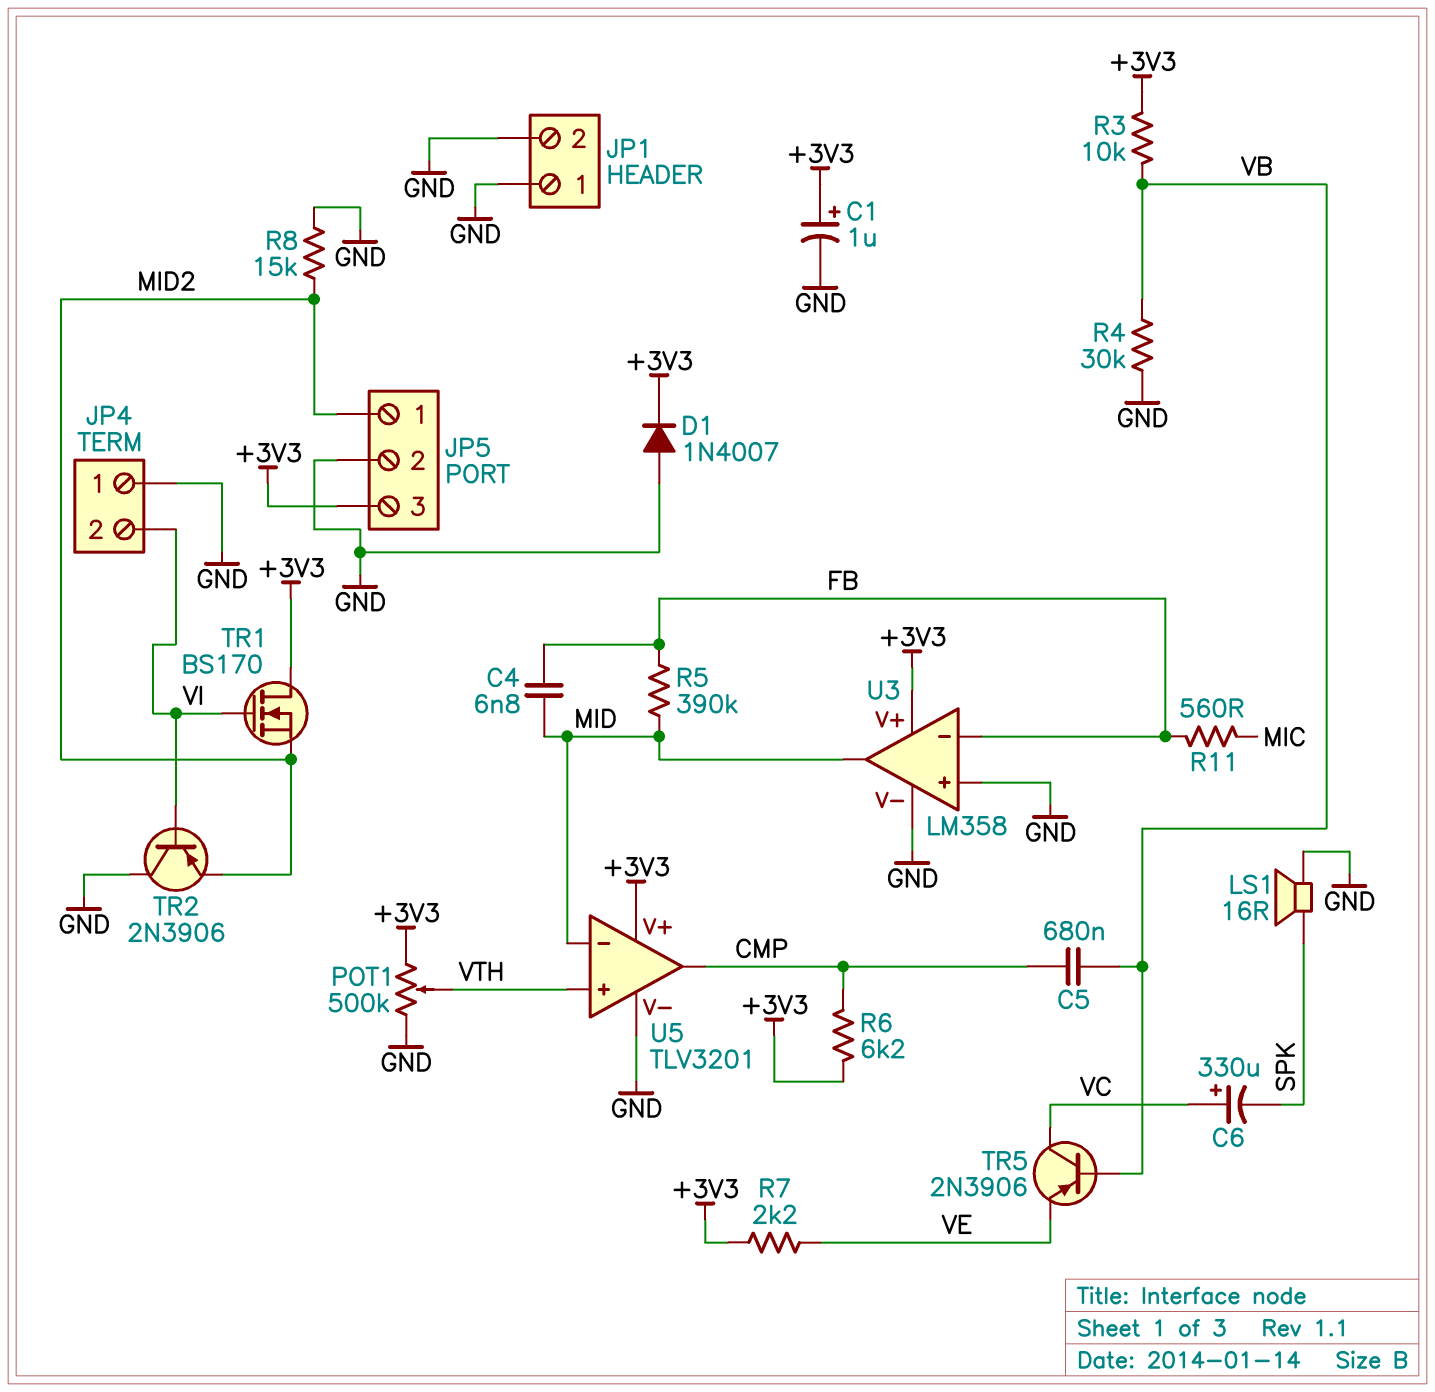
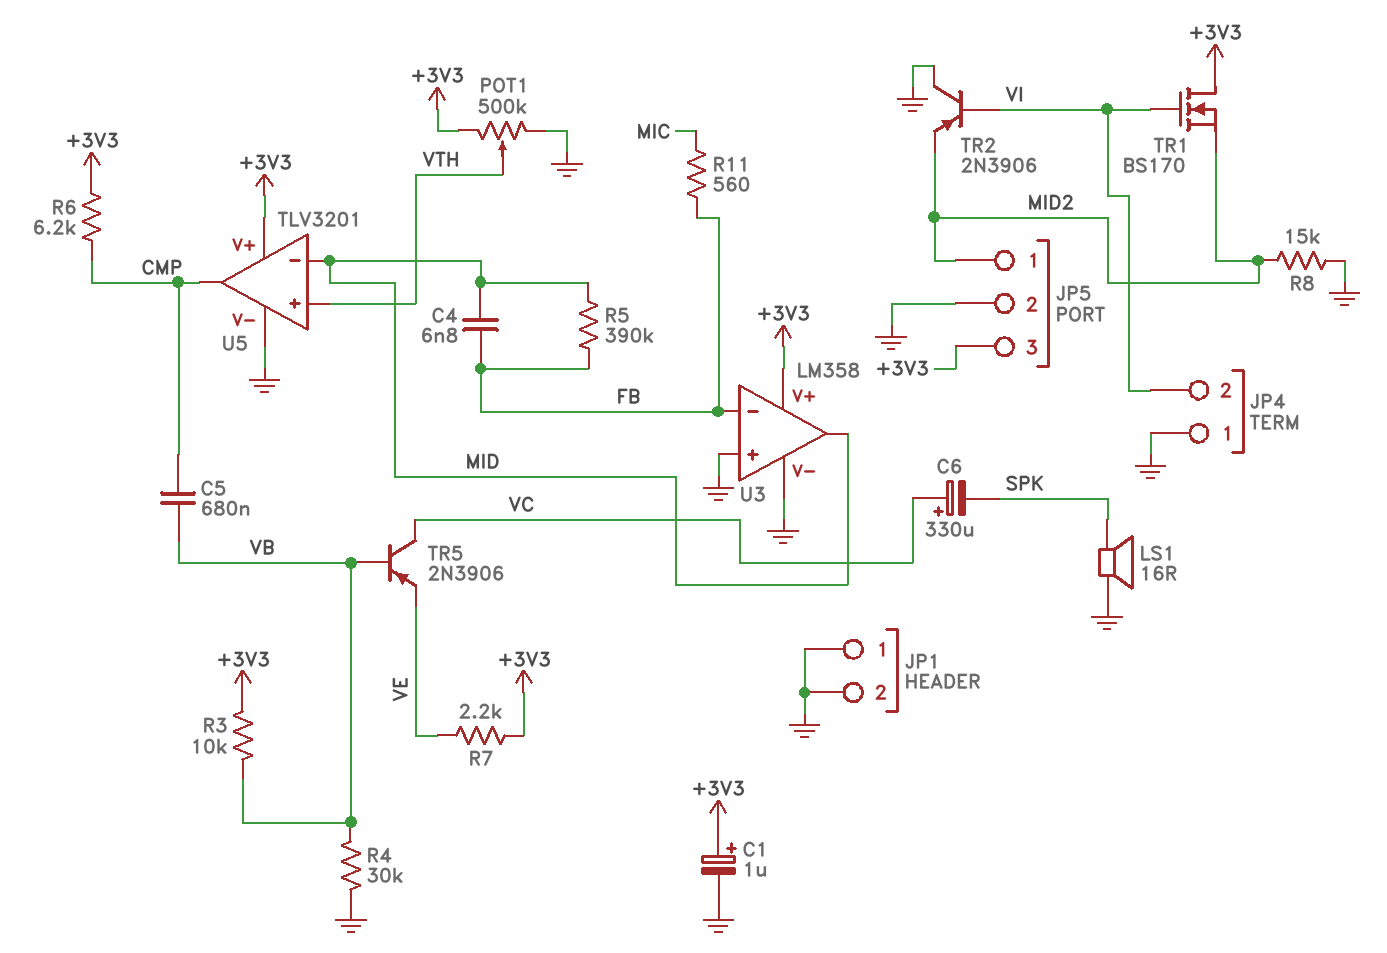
D1: diode 1N4007 (A GND, K +3V3) -> none

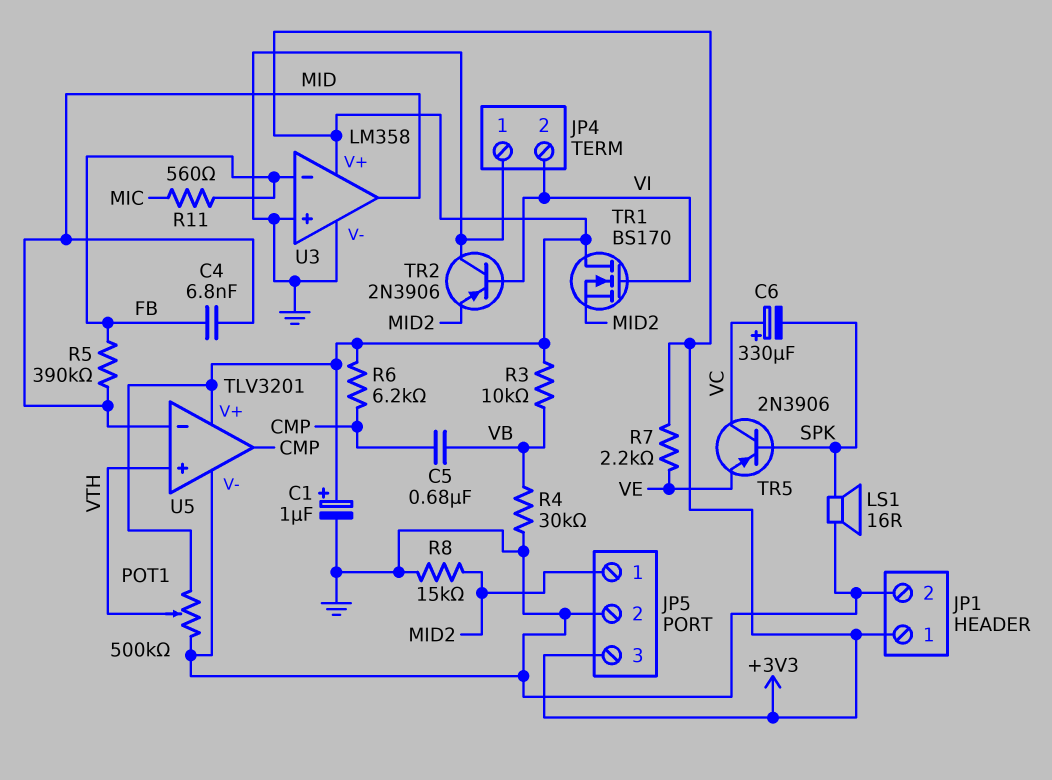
JP1 pin 1: GND -> +3V3
TR5: PNP 2N3906 (B VB, C VC, E VE) -> PNP 2N3906 (B SPK, C VC, E VE)

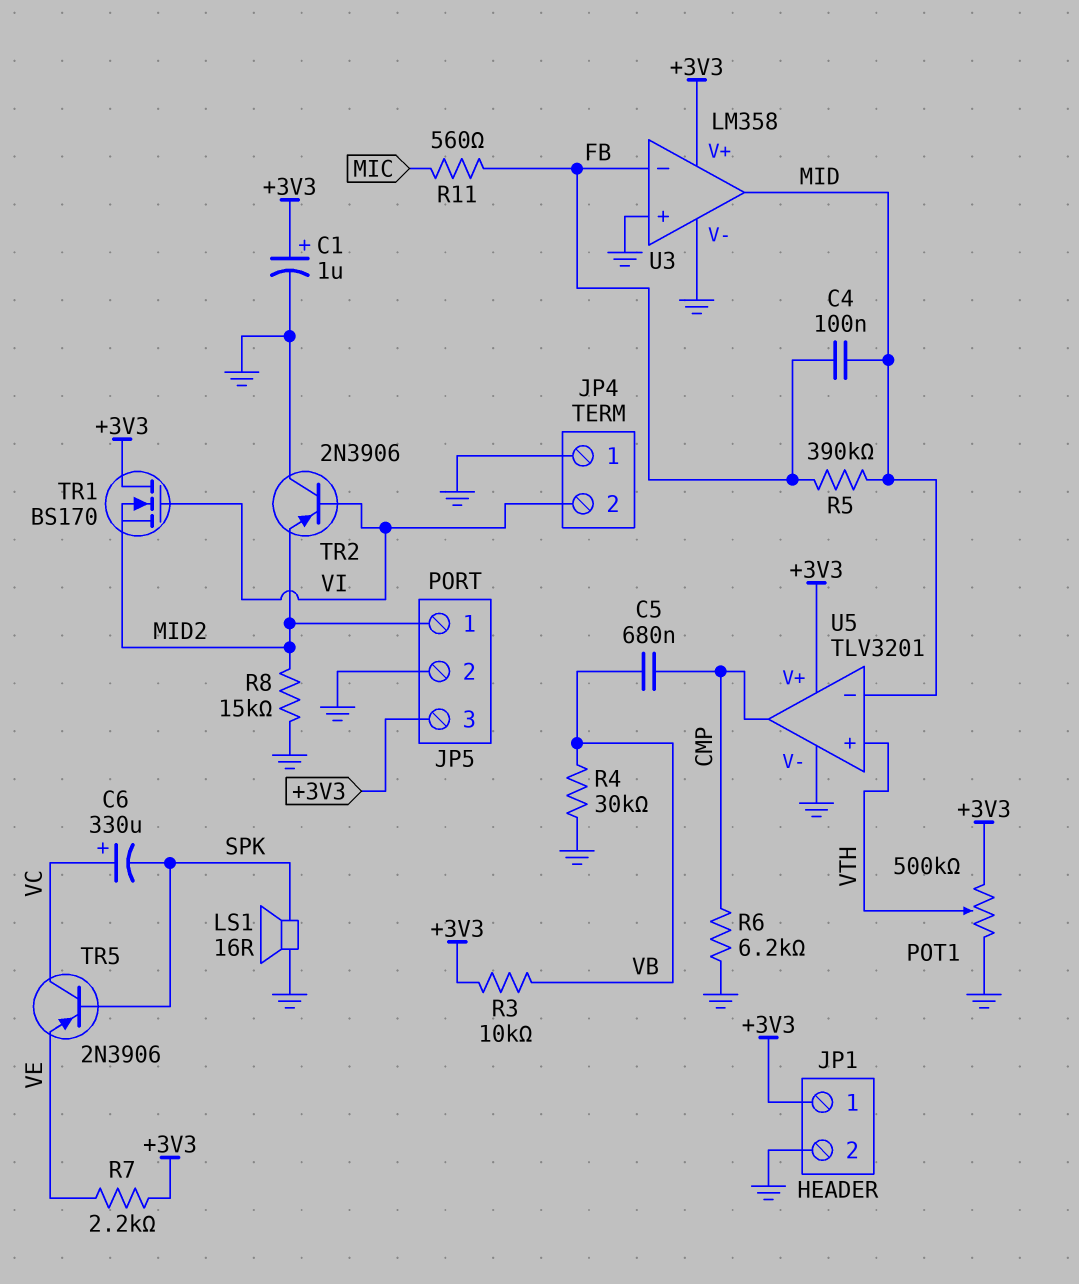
C4: 6.8nF (FB, MID) -> 100nF (FB, MID)
R6: 6.2k (+3V3, CMP) -> 6.2k (CMP, GND)

